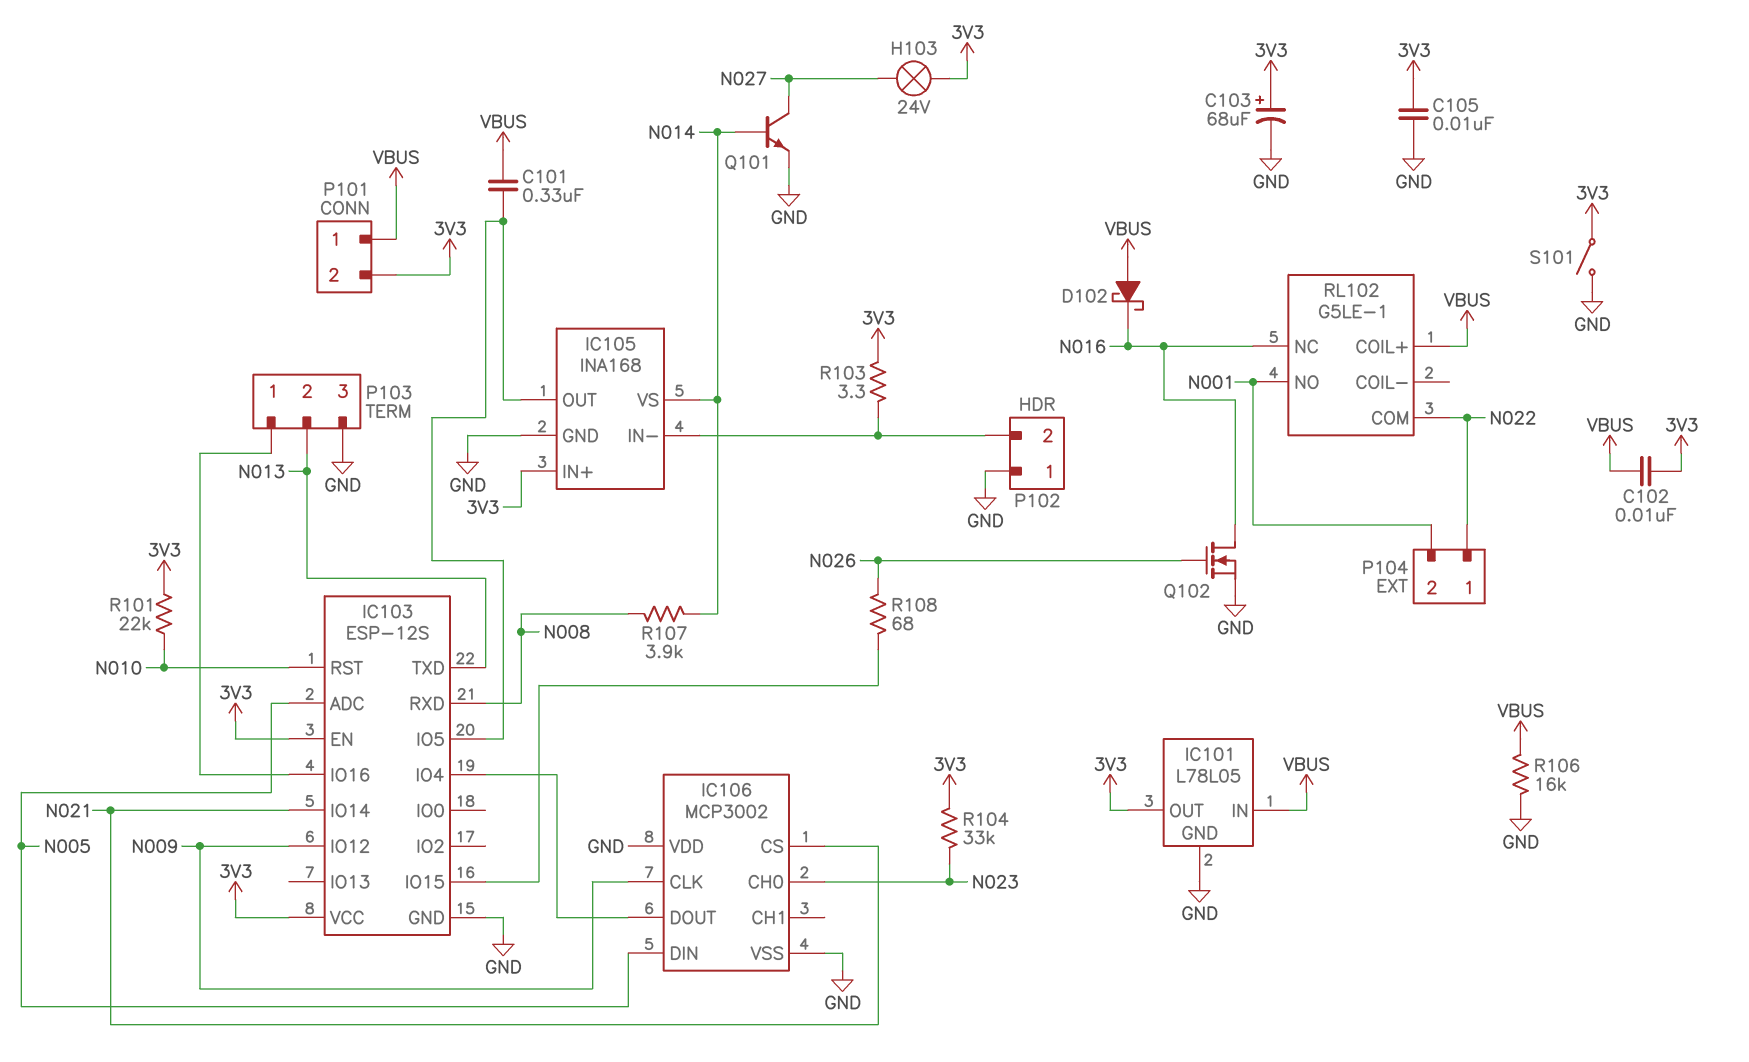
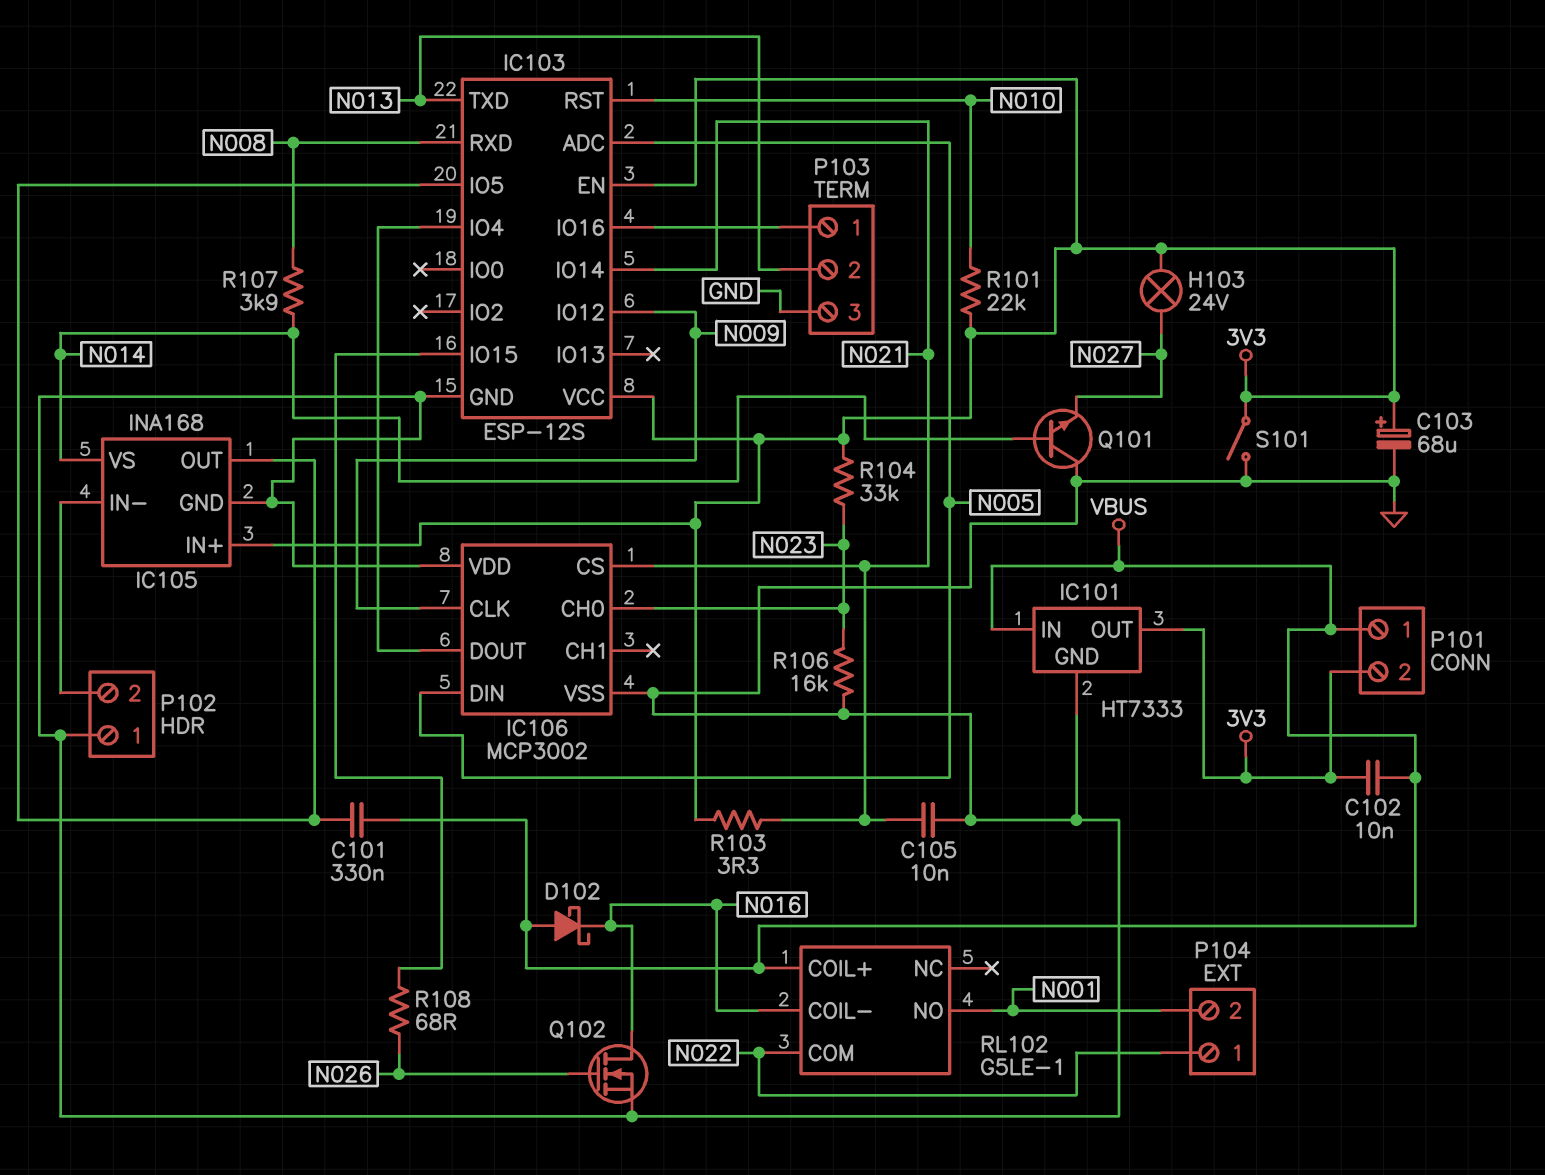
C105: 10nF (3V3, GND) -> 10nF (GND, N021)
IC101: L78L05 -> HT7333
Q101: NPN (B N014, C N027, E GND) -> NPN (B N014, C GND, E N027)
R103: 3.3 (3V3, IC105/IN-) -> 3.3 (3V3, N021)
R106: 16k (GND, VBUS) -> 16k (GND, N023)
RL102 pin COIL-: none -> N016
RL102 pin NC: N016 -> none

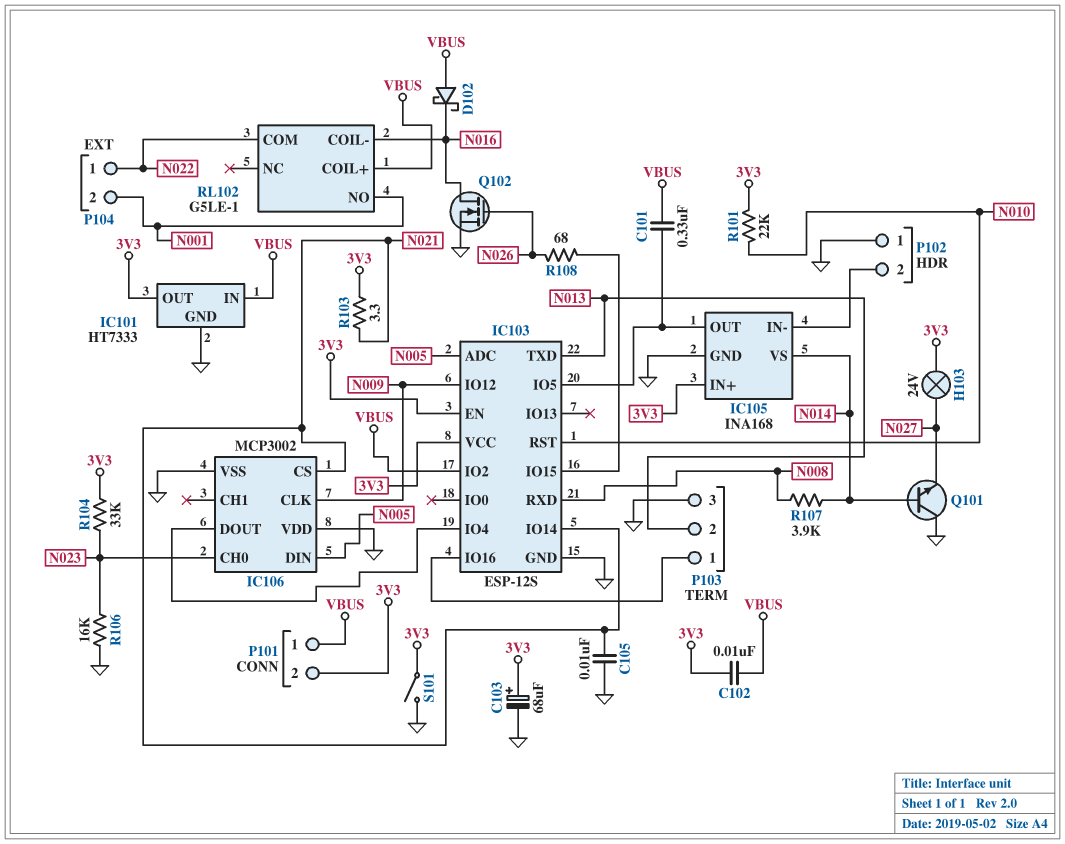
IC103 pin IO2: none -> VBUS

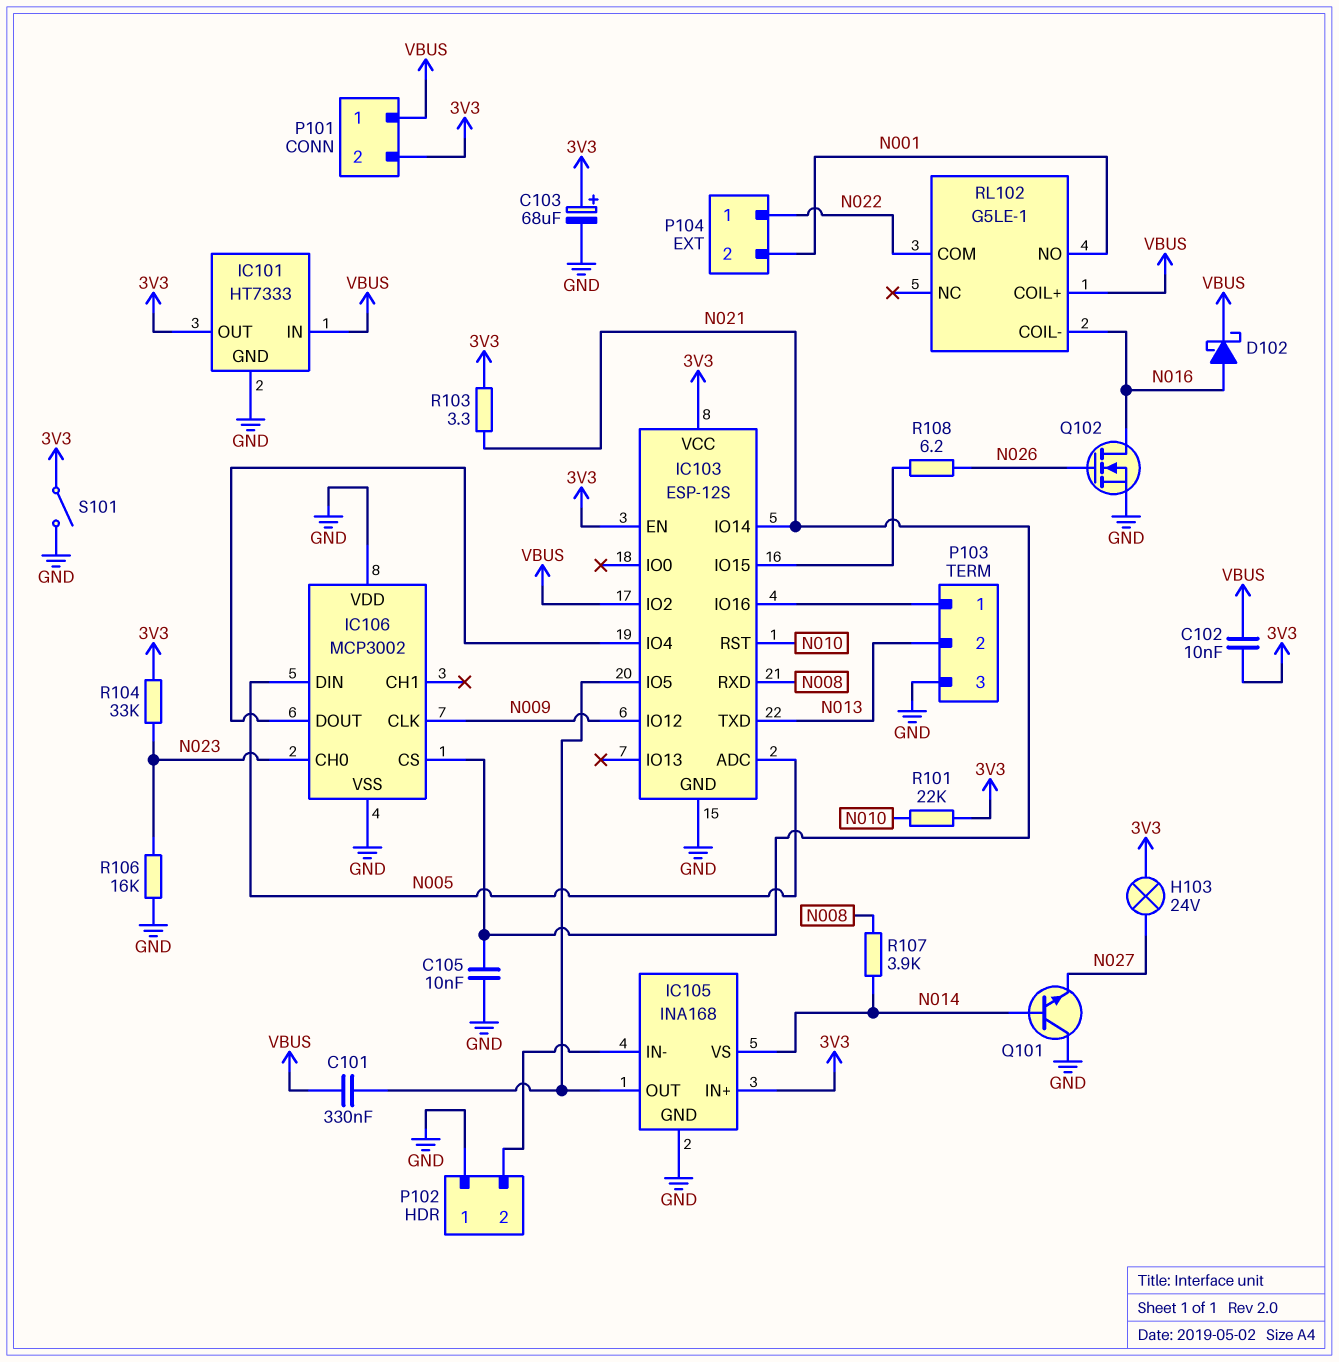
D102: schottky (A VBUS, K N016) -> schottky (A N016, K VBUS)
R108: 68 (IC103/IO15, N026) -> 6.2 (IC103/IO15, N026)

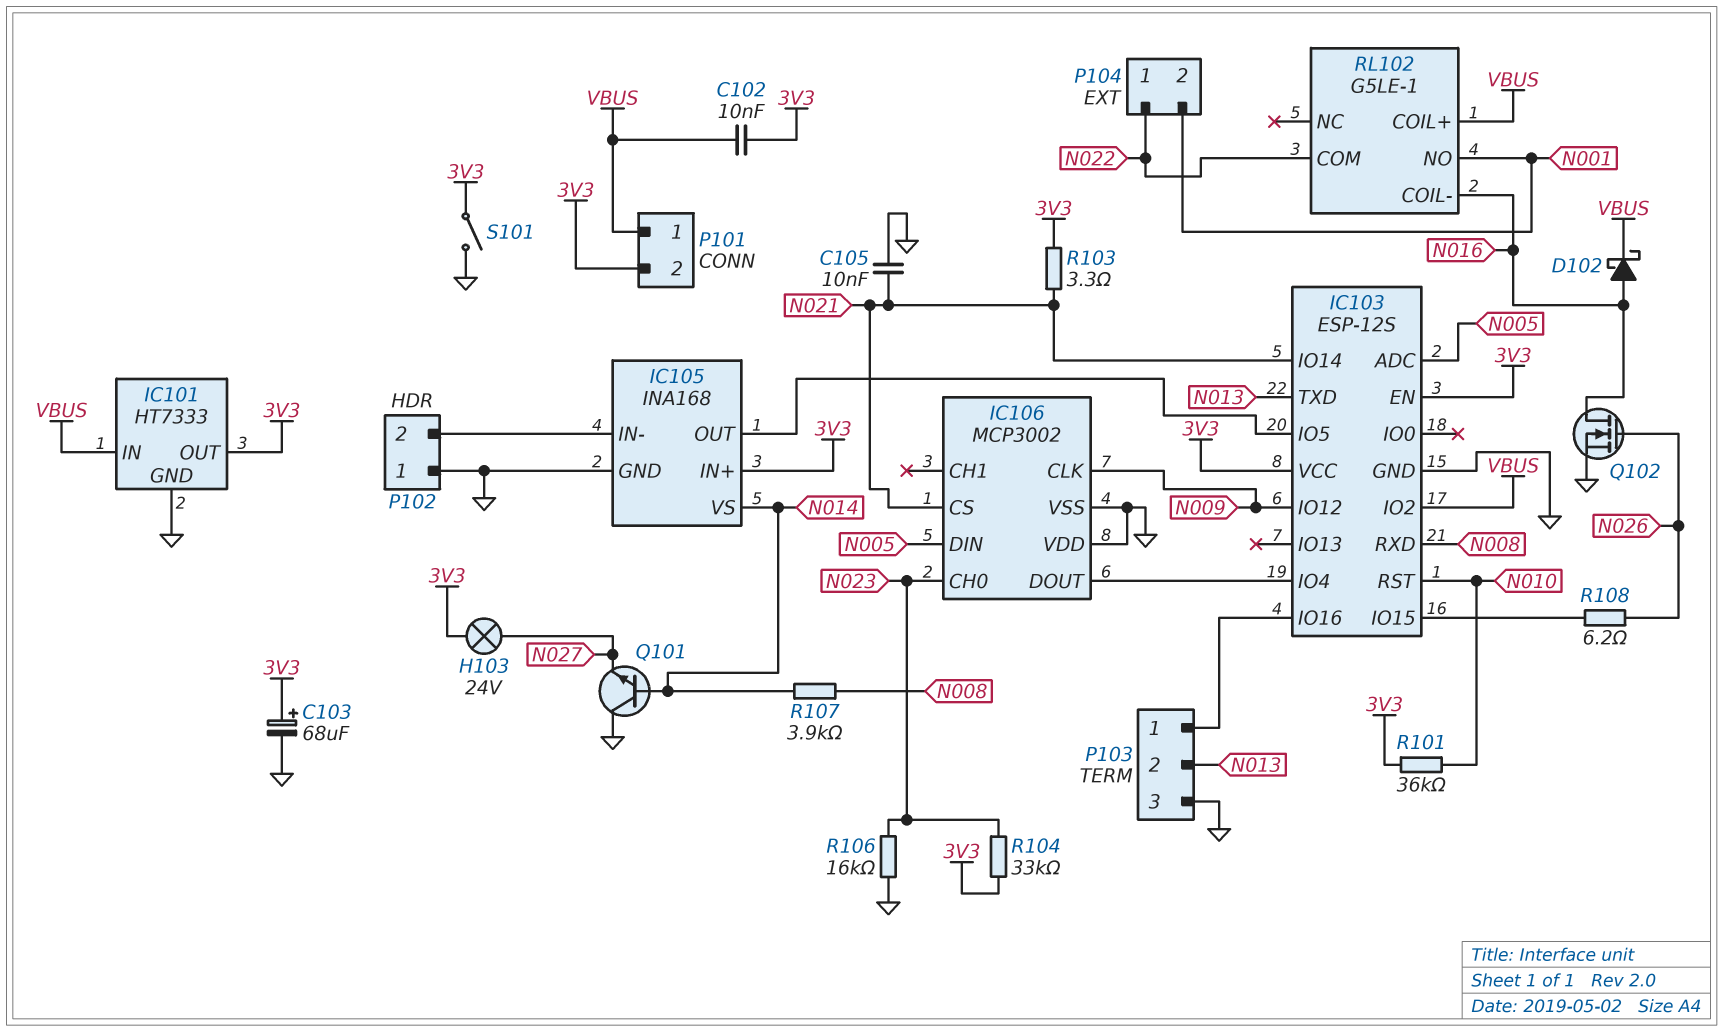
C101: 330nF (IC103/IO5, VBUS) -> none
R101: 22k (3V3, N010) -> 36k (3V3, N010)

